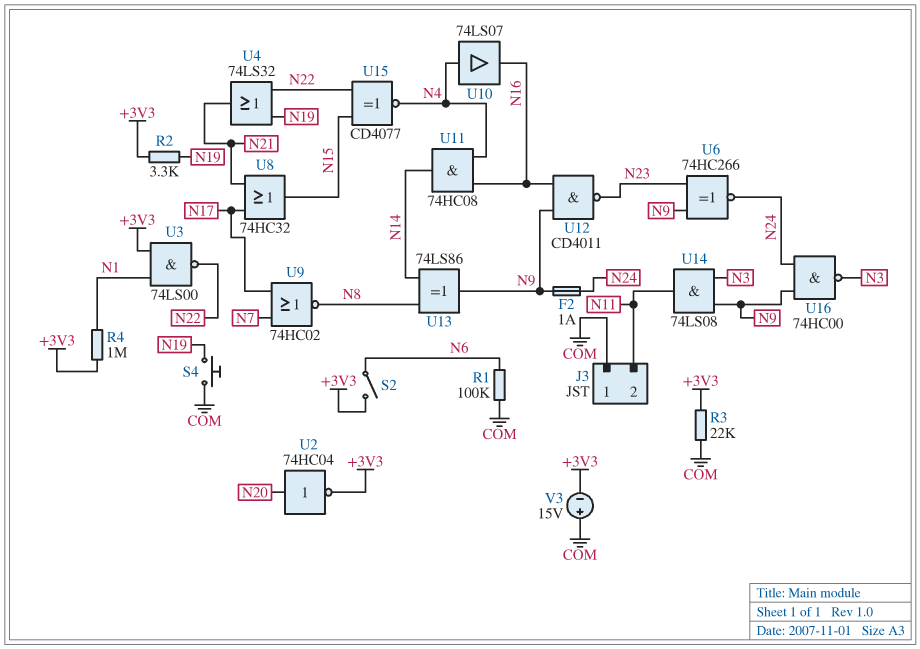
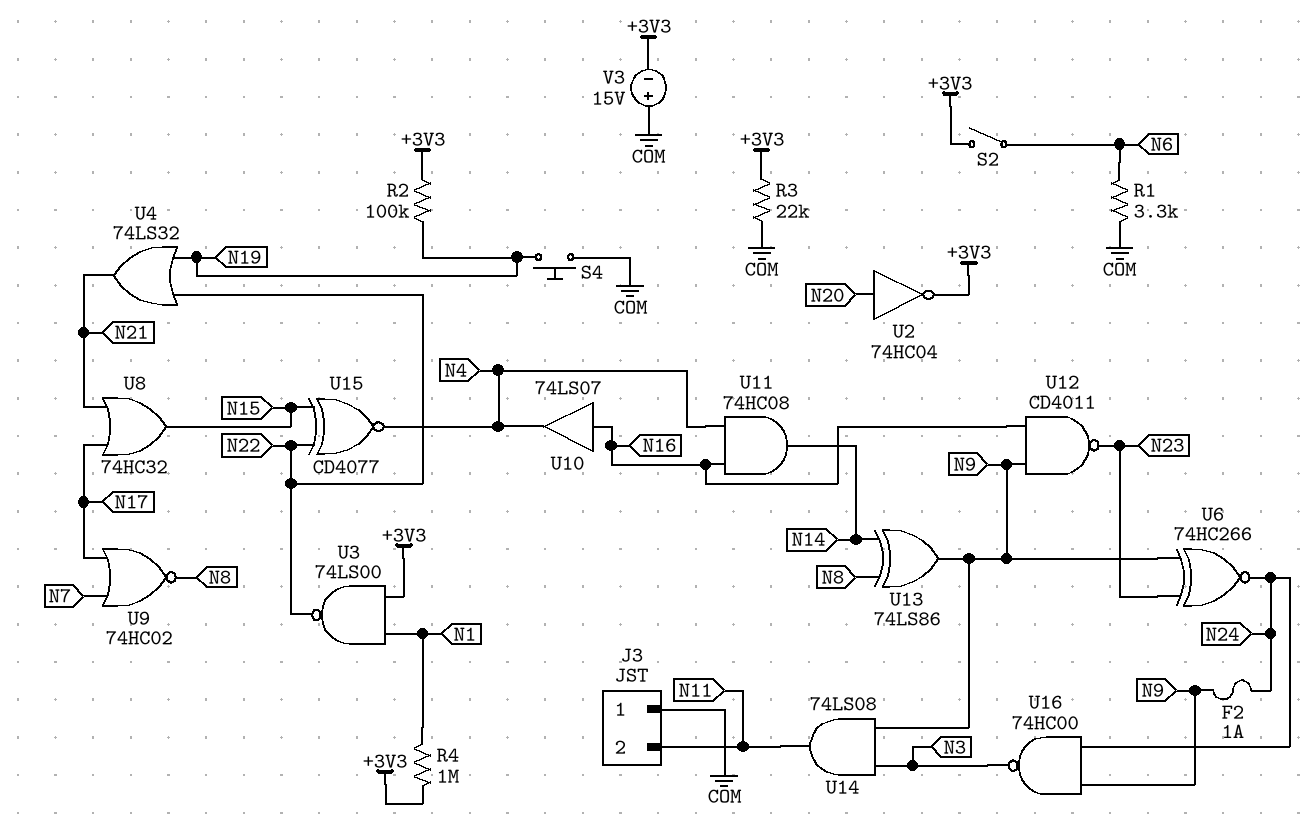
R1: 100k (COM, N6) -> 3.3k (COM, N6)
R2: 3.3k (+3V3, N19) -> 100k (+3V3, N19)
U10: buffer 74LS07 (in N4, out N16) -> buffer 74LS07 (in N16, out N4)

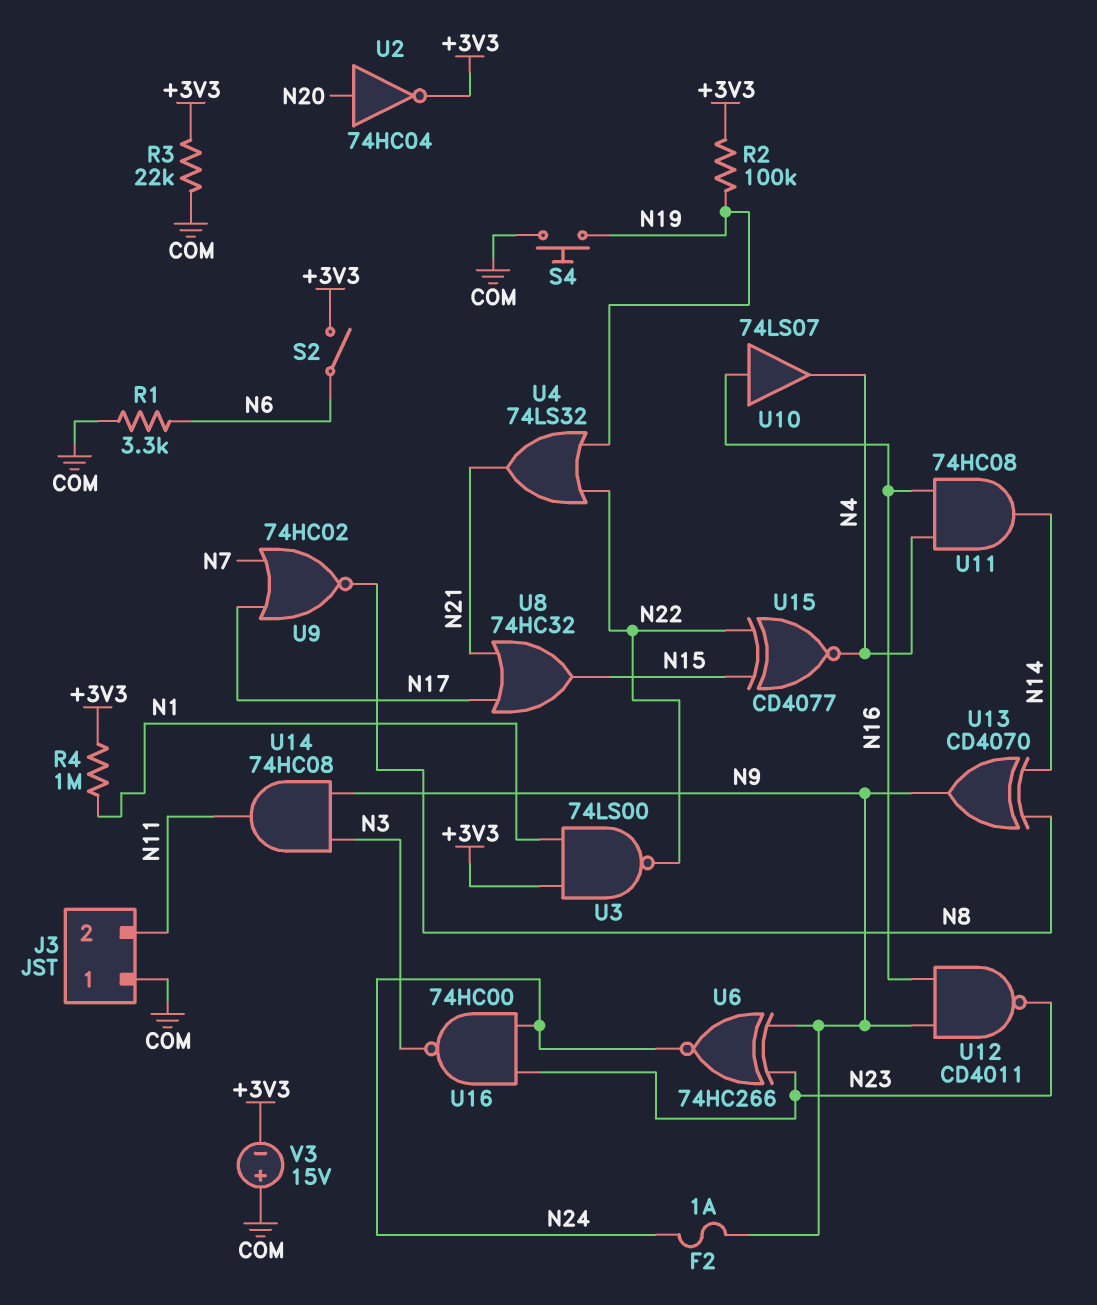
U13: XOR 74LS86 (in N8, in N14, out N9) -> XOR CD4070 (in N8, in N14, out N9)
U14: AND 74LS08 (in N3, in N9, out N11) -> AND 74HC08 (in N3, in N9, out N11)
U16: NAND 74HC00 (in N9, in N24, out N3) -> NAND 74HC00 (in N23, in N24, out N3)

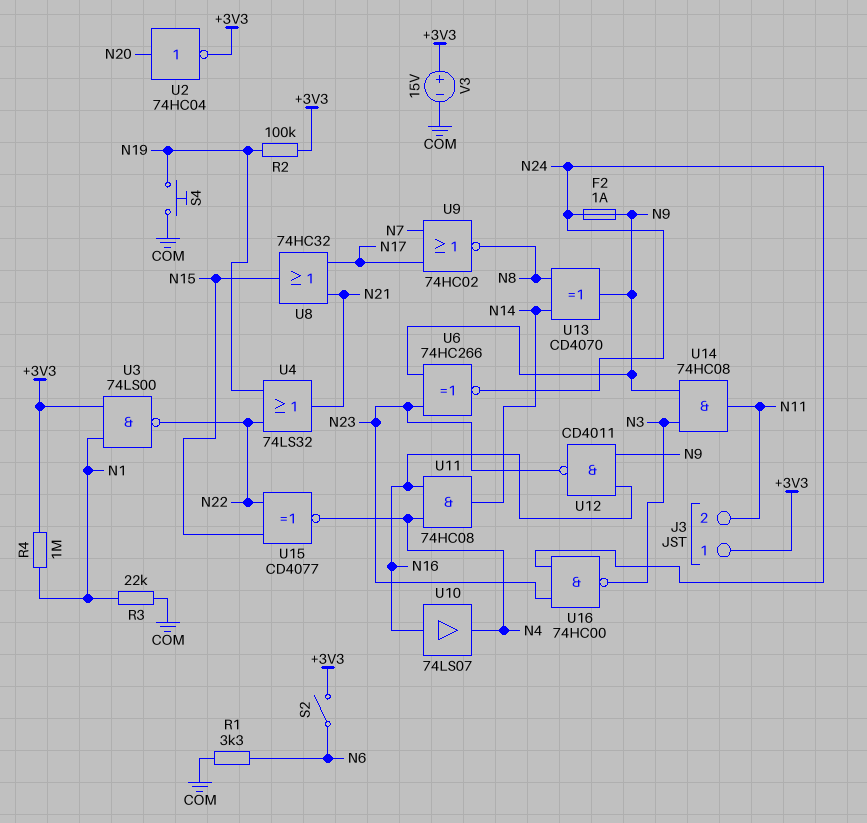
J3 pin 1: COM -> +3V3
R3: 22k (+3V3, COM) -> 22k (COM, N1)
V3: 15V (plus COM, minus +3V3) -> 15V (plus +3V3, minus COM)

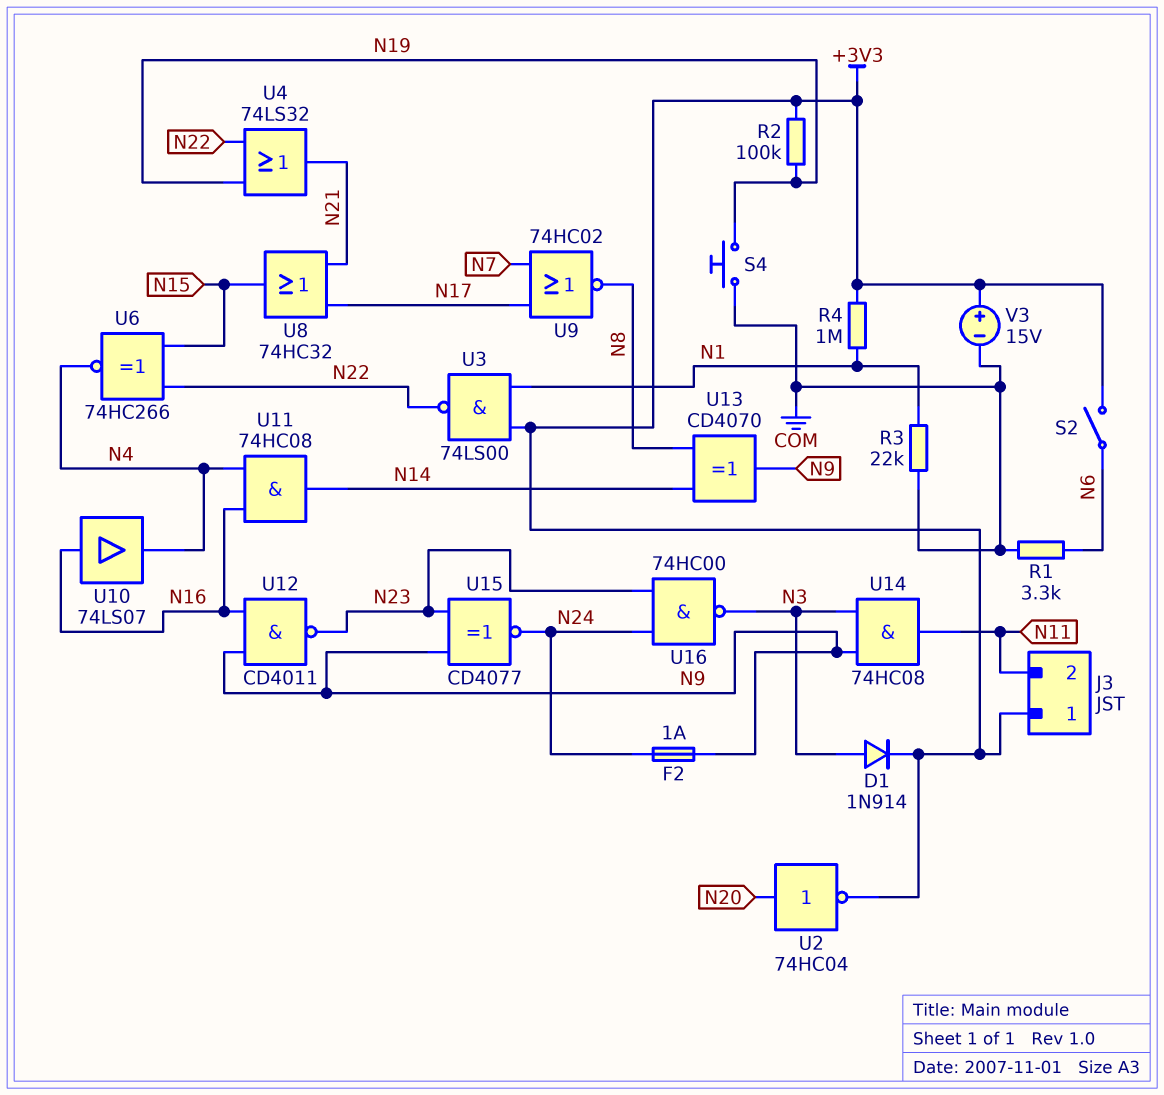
D1: none -> diode 1N914 (A N3, K +3V3)
U6: XNOR 74HC266 (in N9, in N23, out N24) -> XNOR 74HC266 (in N15, in N22, out N4)
U15: XNOR CD4077 (in N15, in N22, out N4) -> XNOR CD4077 (in N9, in N23, out N24)

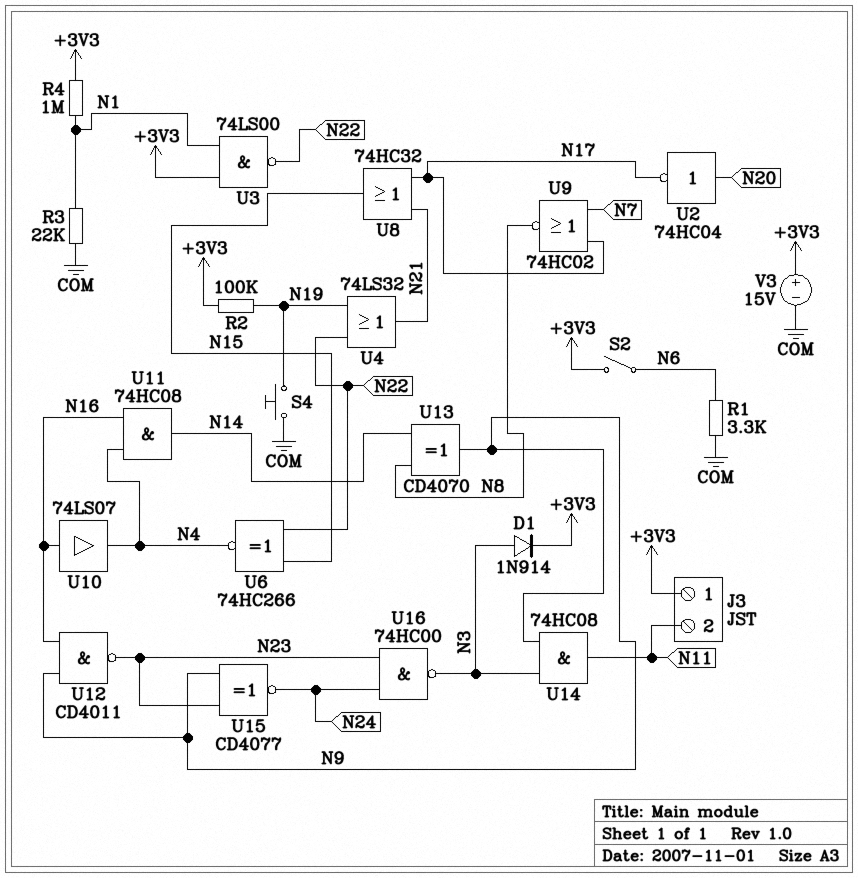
F2: 1A (N9, N24) -> none
U2: NOT 74HC04 (in N20, out +3V3) -> NOT 74HC04 (in N20, out N17)

